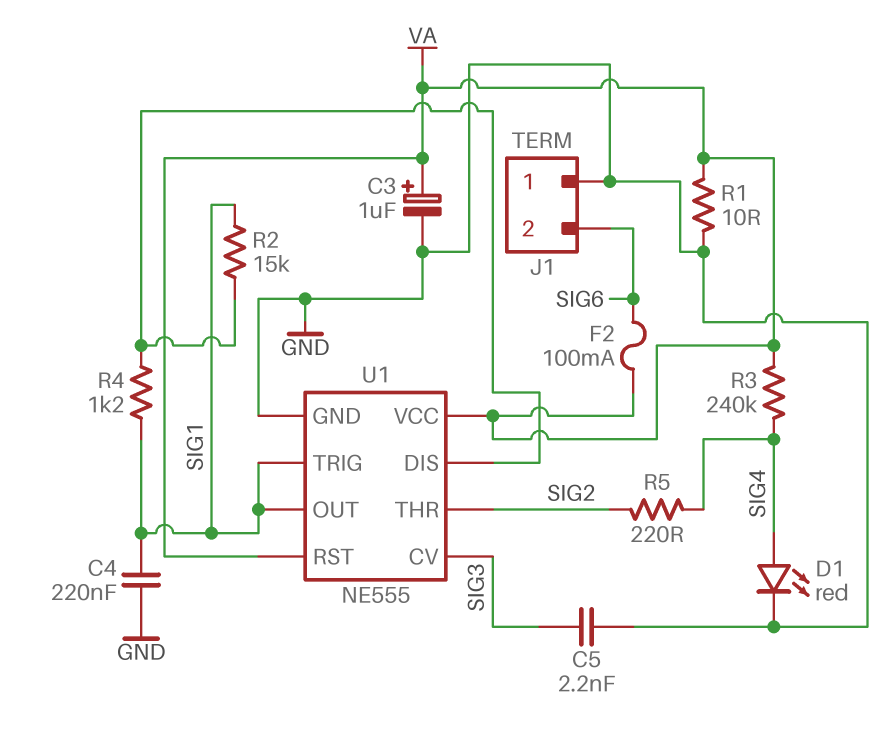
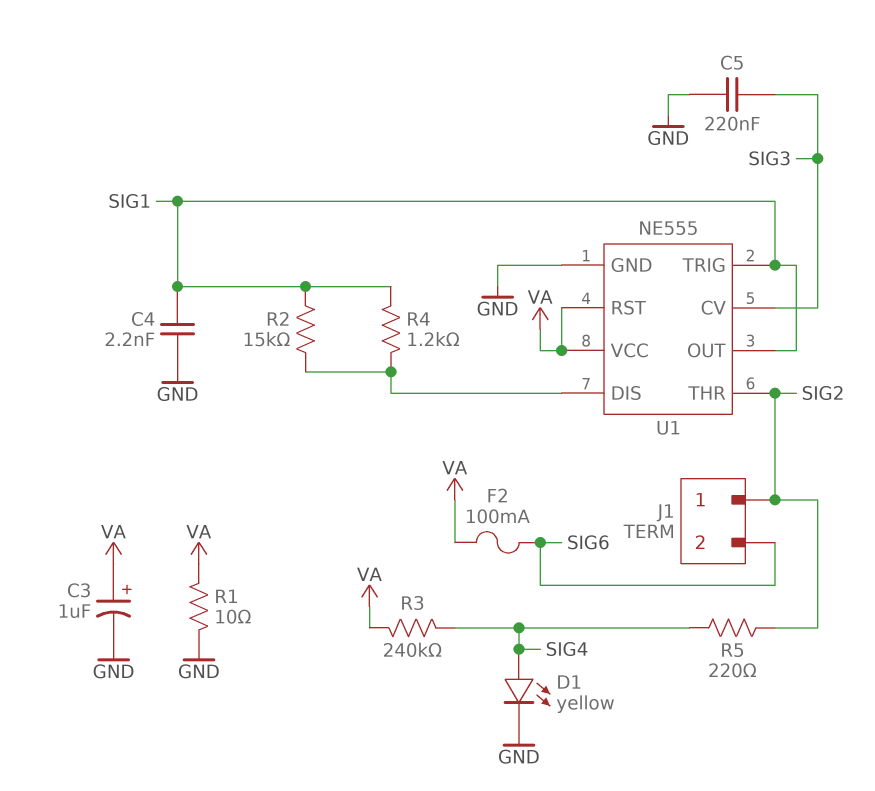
C4: 220nF (GND, SIG1) -> 2.2nF (GND, SIG1)
C5: 2.2nF (GND, SIG3) -> 220nF (GND, SIG3)
D1: LED red (A SIG4, K GND) -> LED yellow (A SIG4, K GND)
J1 pin 1: GND -> SIG2

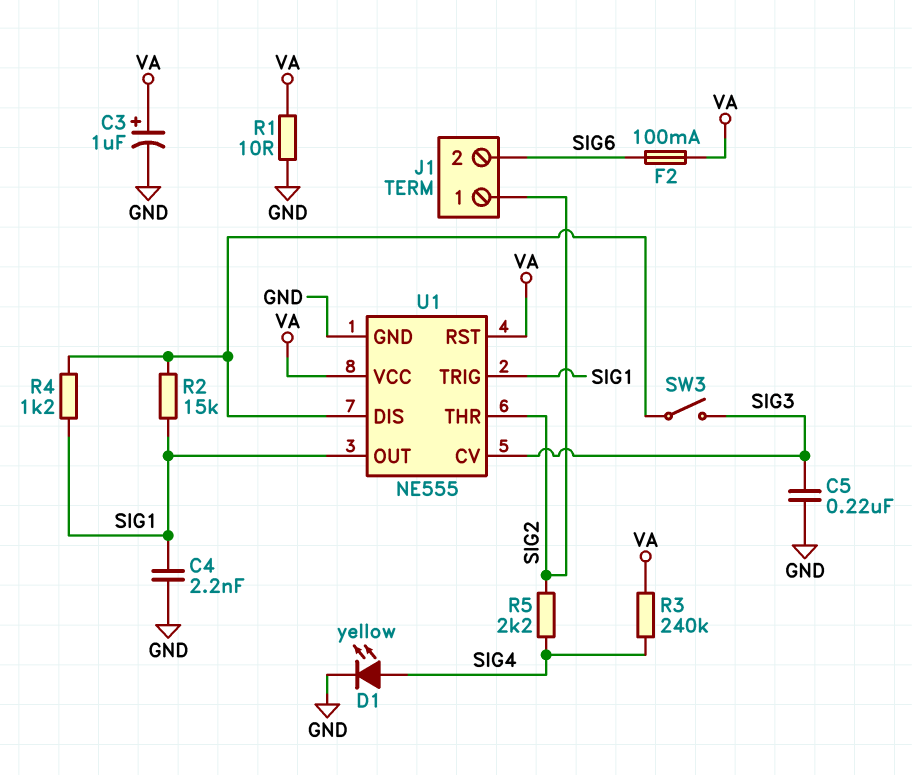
R5: 220 (SIG2, SIG4) -> 2.2k (SIG2, SIG4)
SW3: none -> switch (SIG3, U1/DIS)

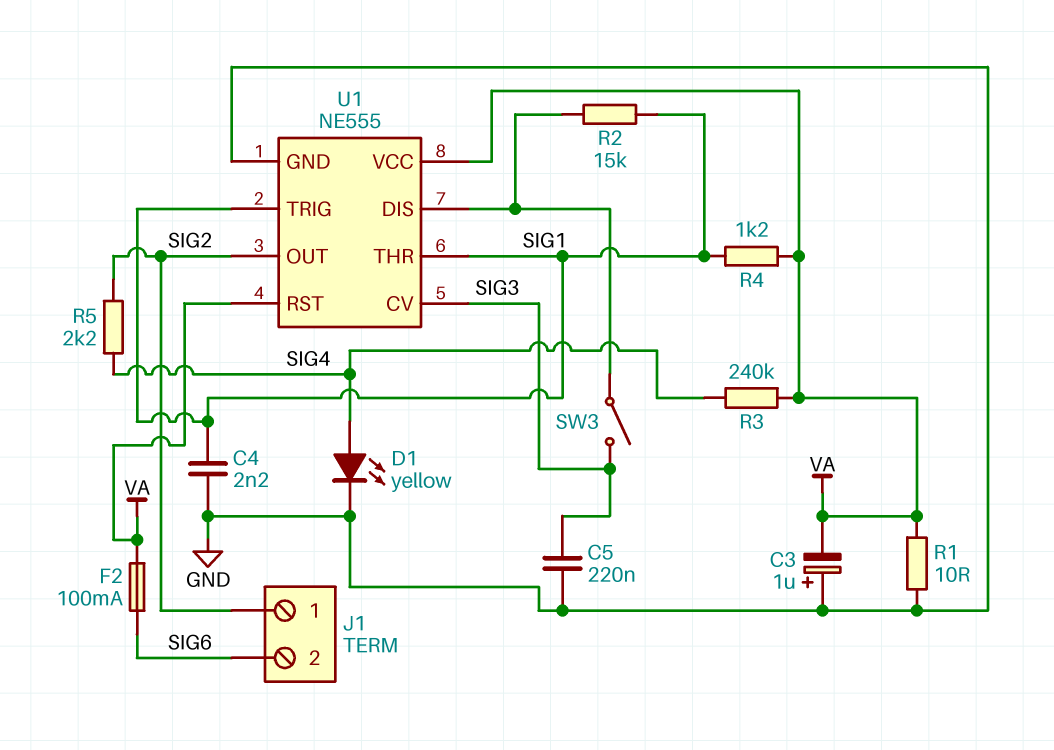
C3: 1uF (plus VA, minus GND) -> 1uF (plus GND, minus VA)
R4: 1.2k (SIG1, U1/DIS) -> 1.2k (SIG1, VA)
U1 pin OUT: SIG1 -> SIG2
U1 pin THR: SIG2 -> SIG1

